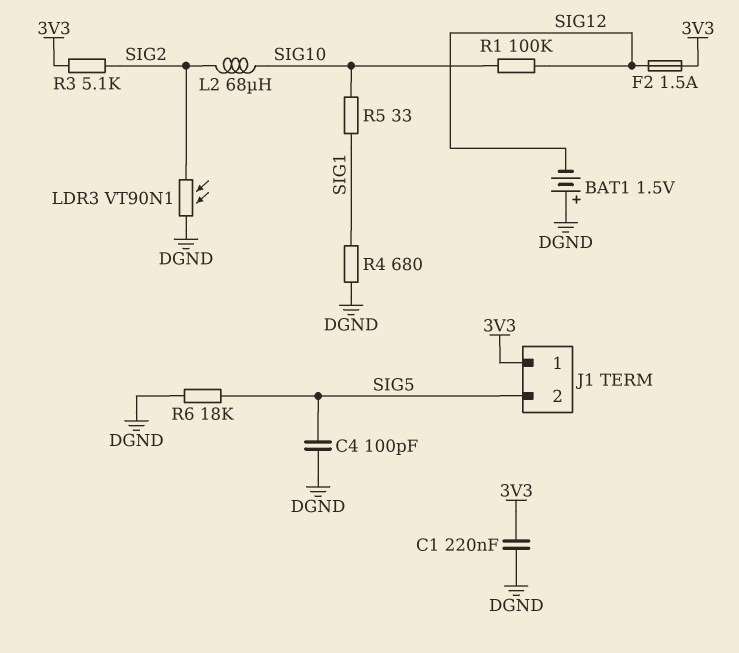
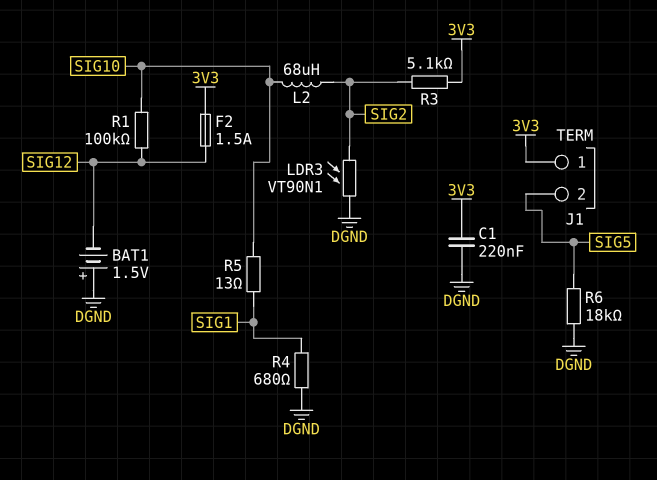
C4: 100pF (DGND, SIG5) -> none
R5: 33 (SIG1, SIG10) -> 13 (SIG1, SIG10)

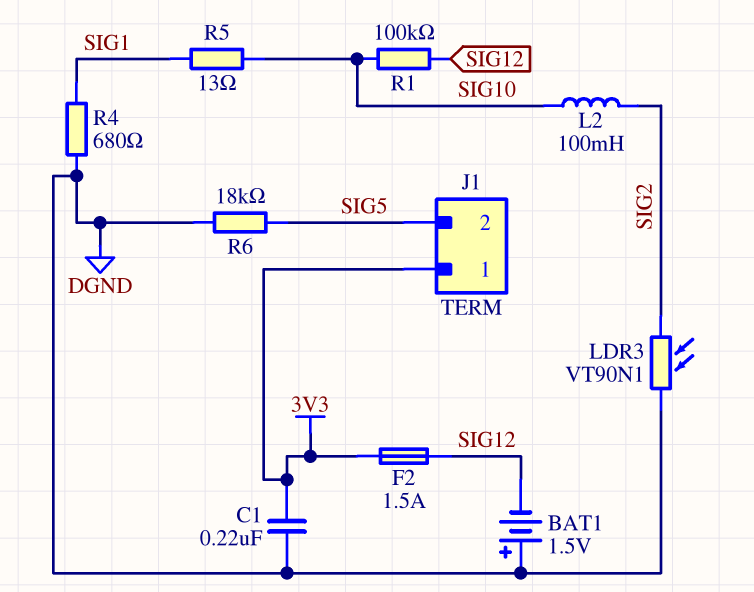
L2: 68uH (SIG2, SIG10) -> 100mH (SIG2, SIG10)
R3: 5.1k (3V3, SIG2) -> none

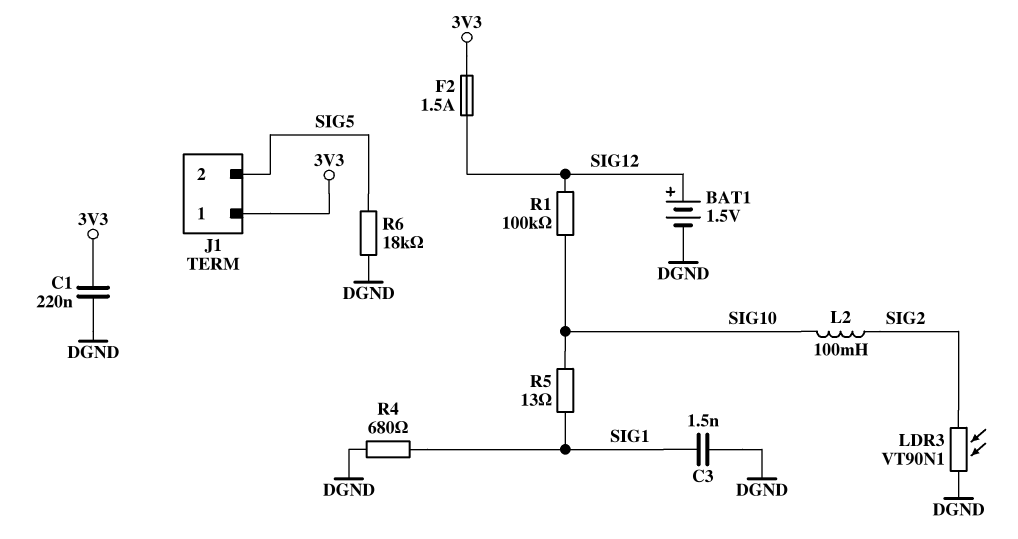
BAT1: 1.5V (plus DGND, minus SIG12) -> 1.5V (plus SIG12, minus DGND)
C3: none -> 1.5nF (DGND, SIG1)

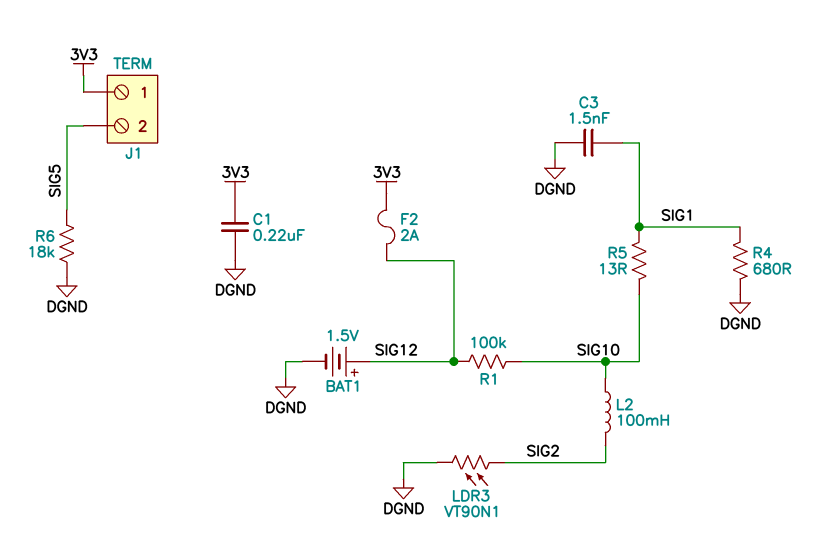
F2: 1.5A (3V3, SIG12) -> 2A (3V3, SIG12)

